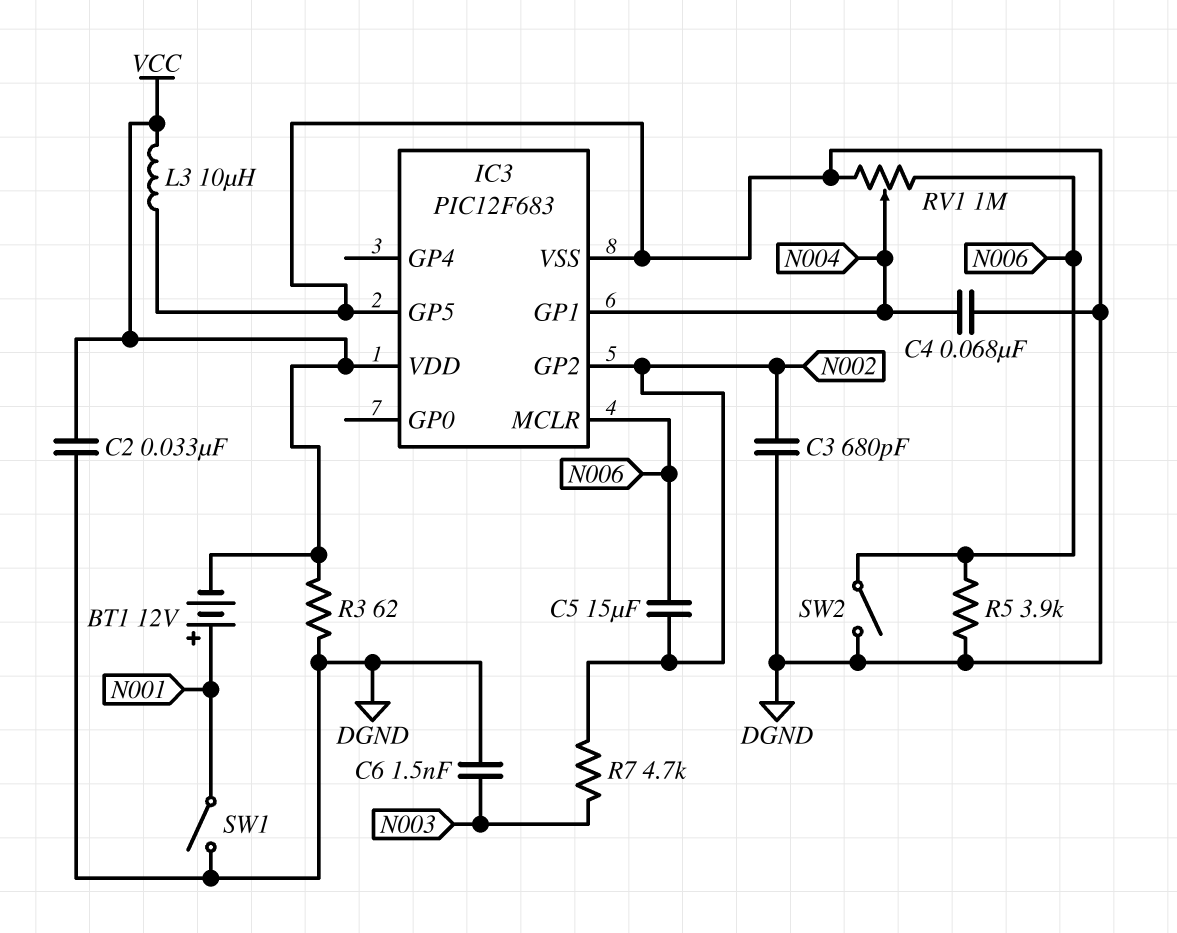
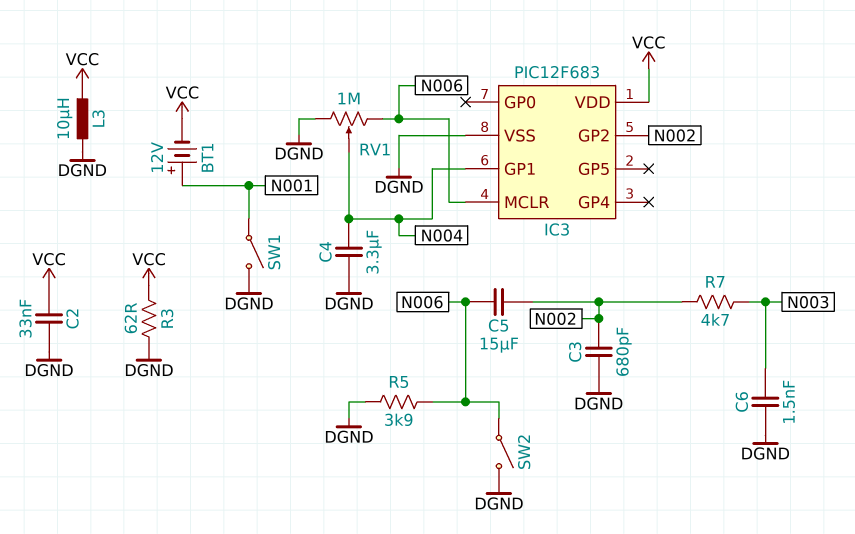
C4: 68nF (DGND, N004) -> 3.3uF (DGND, N004)
IC3 pin GP5: DGND -> none

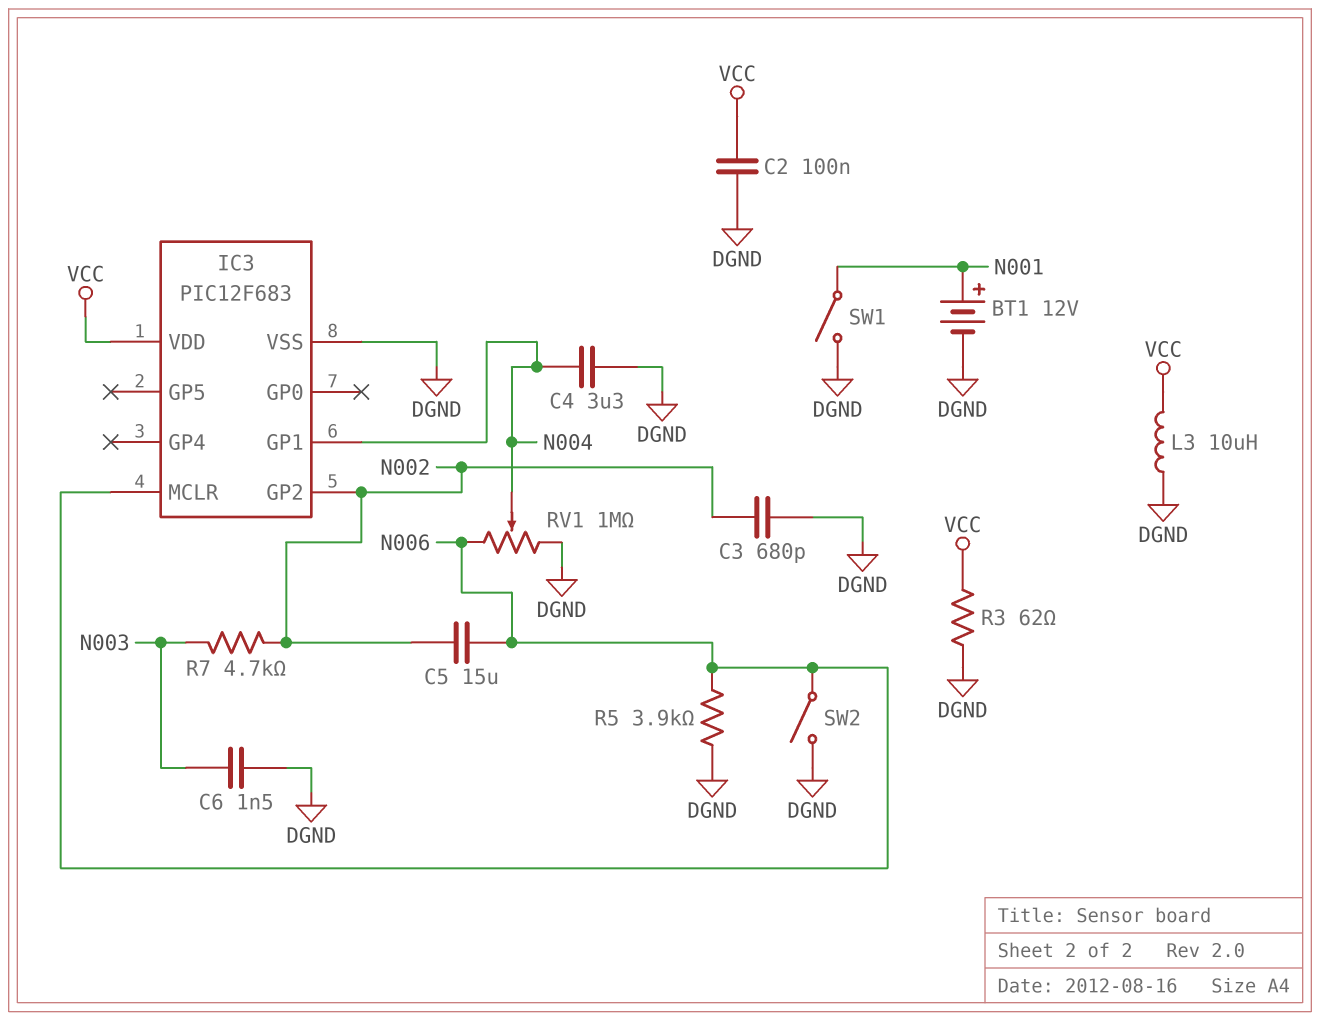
BT1: 12V (plus N001, minus VCC) -> 12V (plus N001, minus DGND)
C2: 33nF (DGND, VCC) -> 100nF (DGND, VCC)

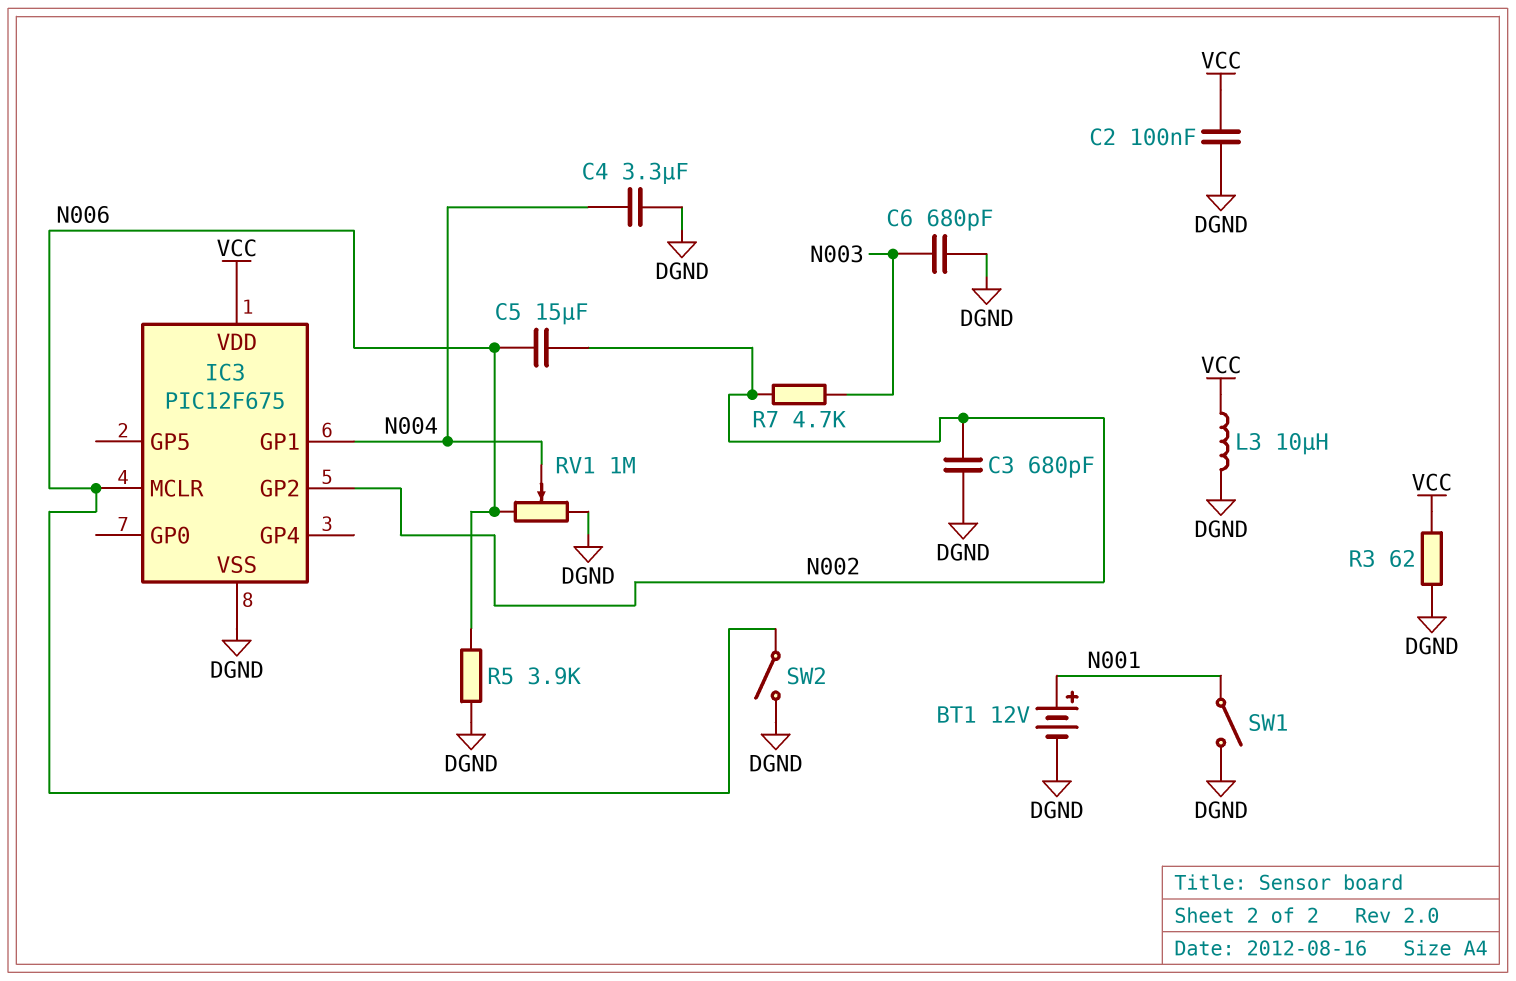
C6: 1.5nF (DGND, N003) -> 680pF (DGND, N003)
IC3: PIC12F683 -> PIC12F675

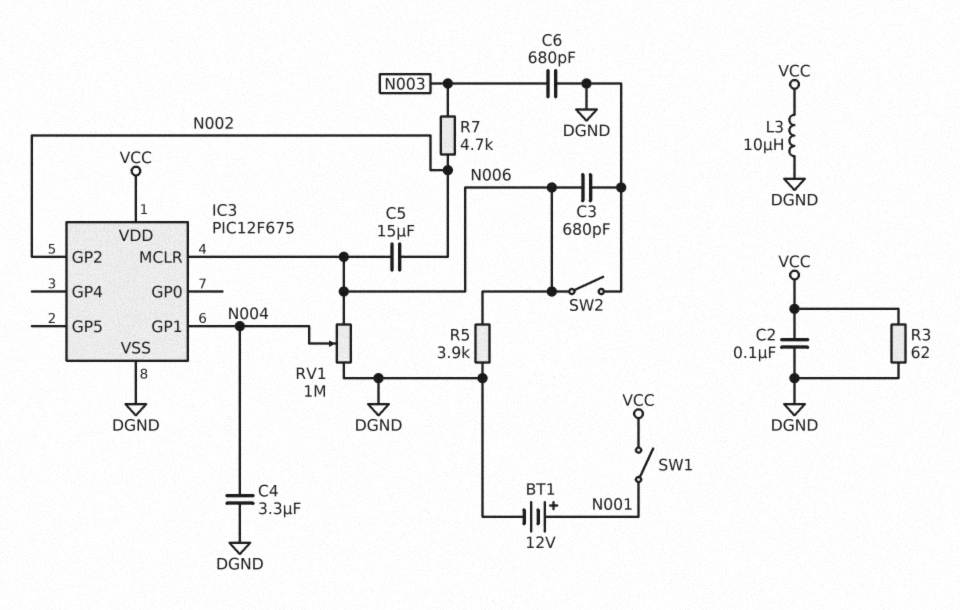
C3: 680pF (DGND, N002) -> 680pF (DGND, N006)
SW1: switch (DGND, N001) -> switch (N001, VCC)

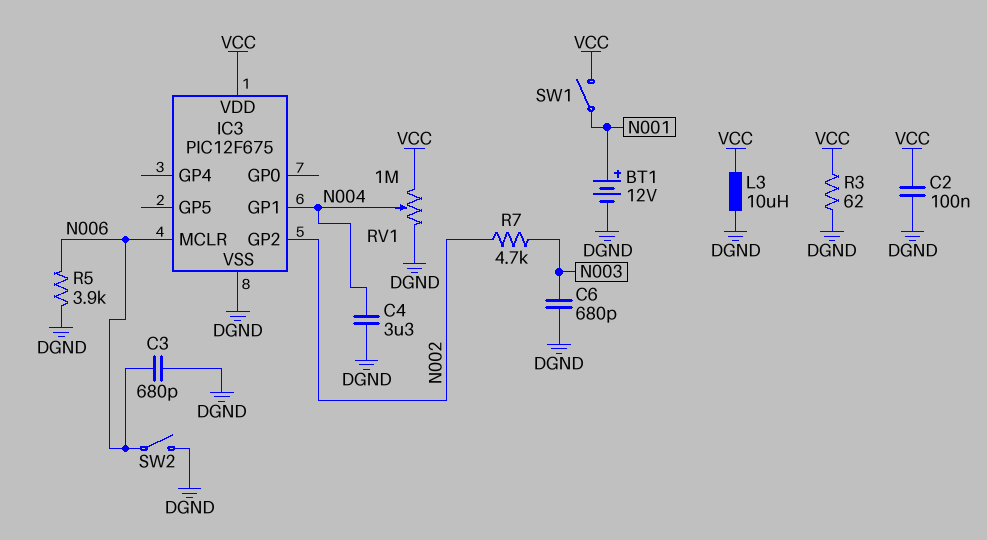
C5: 15uF (N002, N006) -> none
RV1: 1M (DGND, N006, wiper N004) -> 1M (DGND, VCC, wiper N004)

